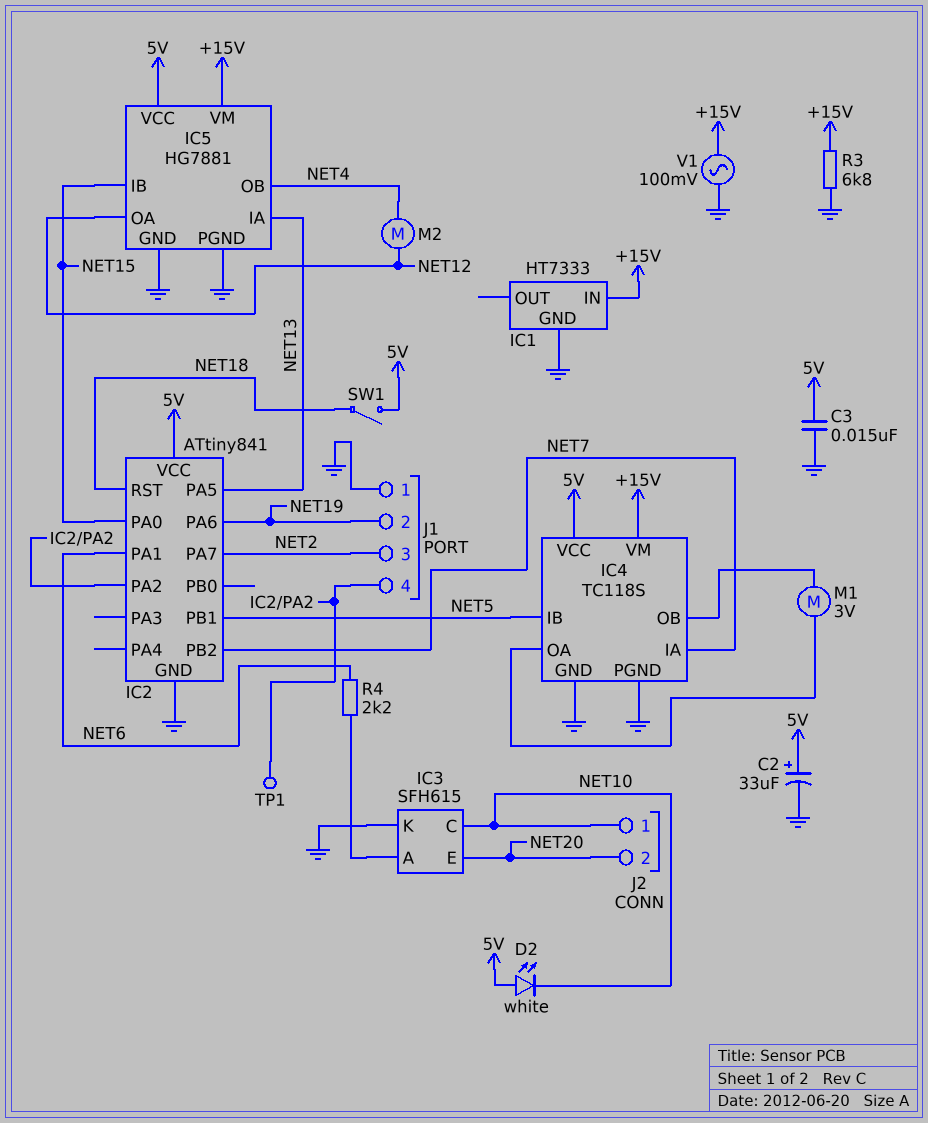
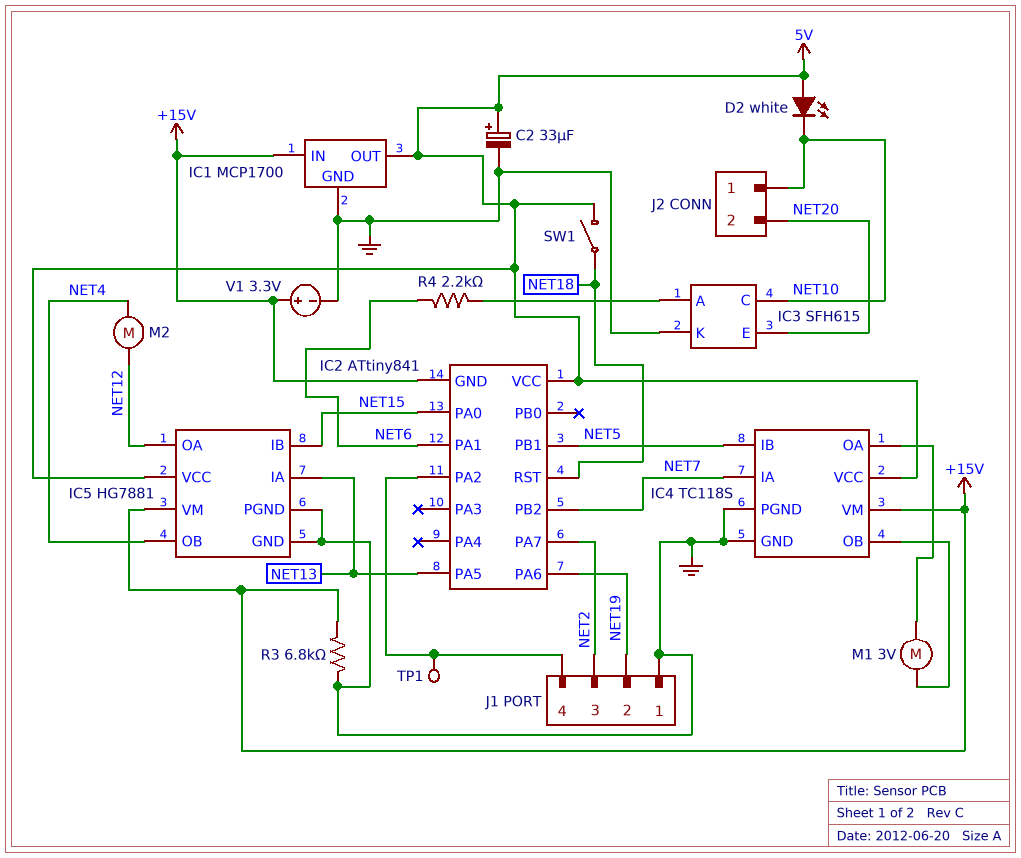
C3: 15nF (5V, GND) -> none
IC1: HT7333 -> MCP1700
IC1 pin OUT: none -> 5V
IC2 pin GND: GND -> +15V
V1: AC 100mV (+15V, GND) -> 3.3V (plus +15V, minus GND)

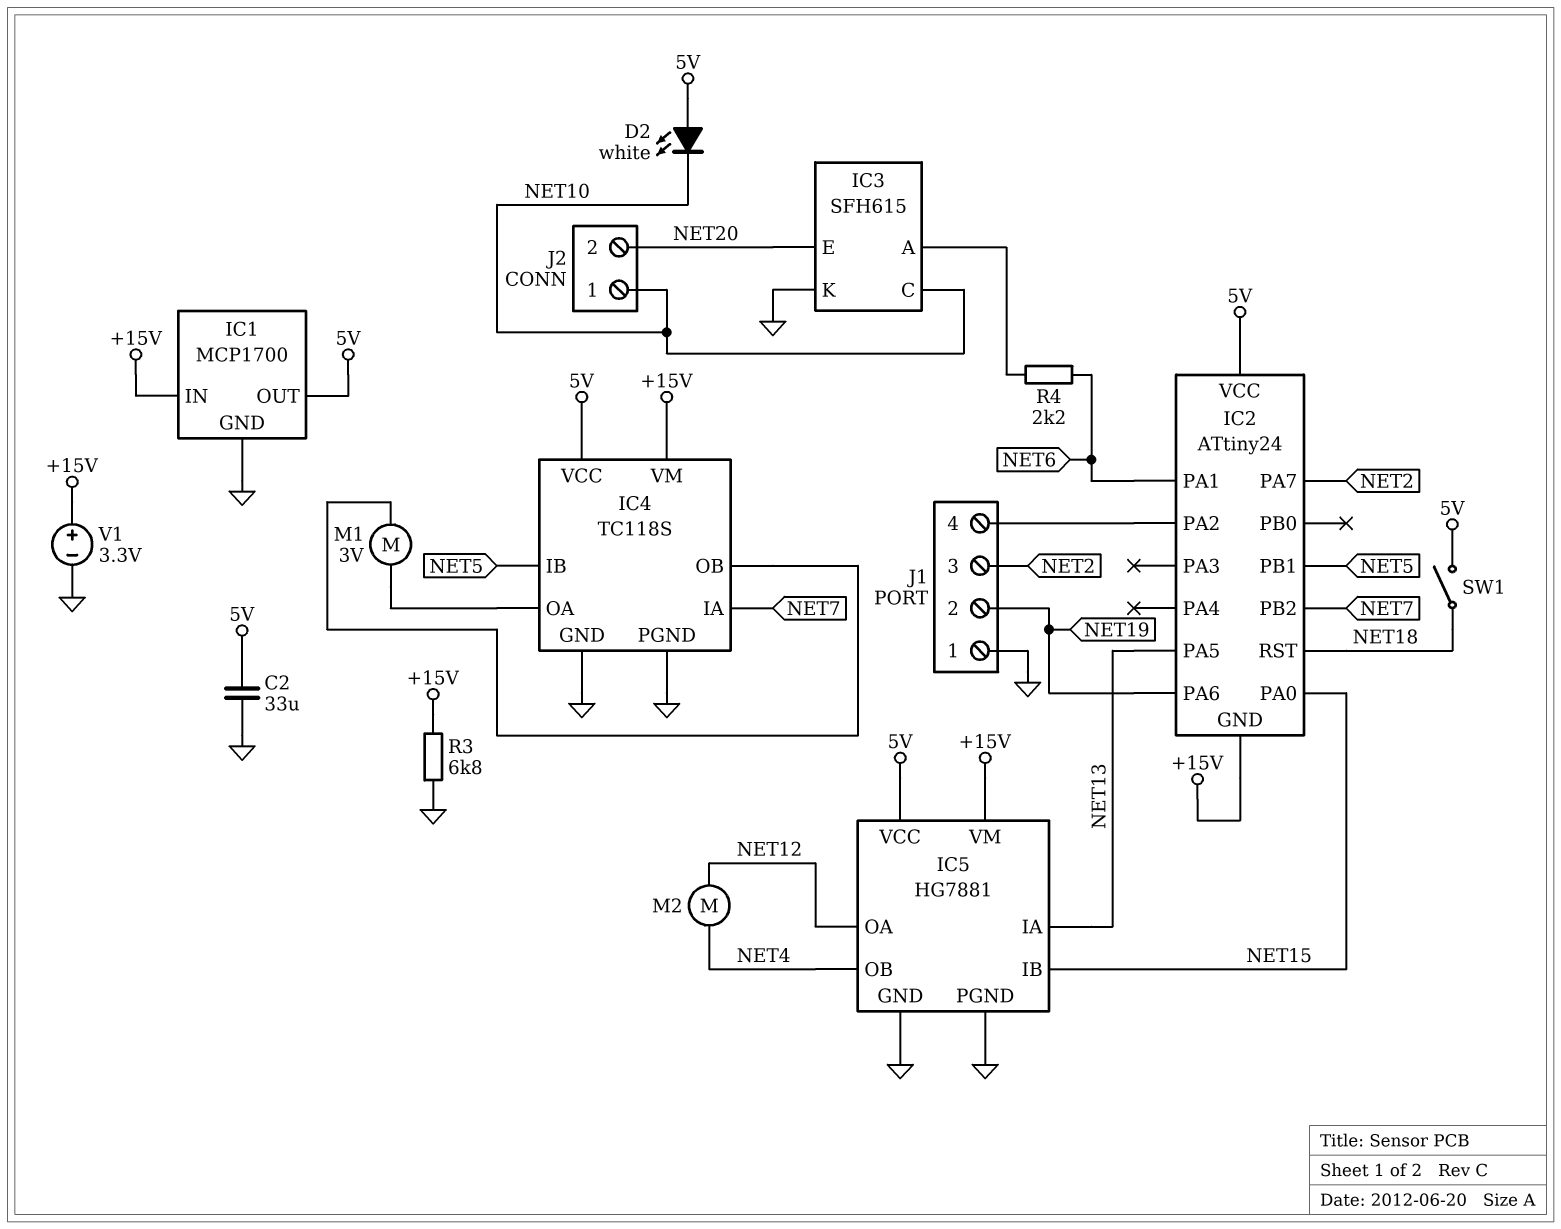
C2: 33uF (plus 5V, minus GND) -> 33uF (5V, GND)
IC2: ATtiny841 -> ATtiny24
TP1: test point (IC2/PA2) -> none

